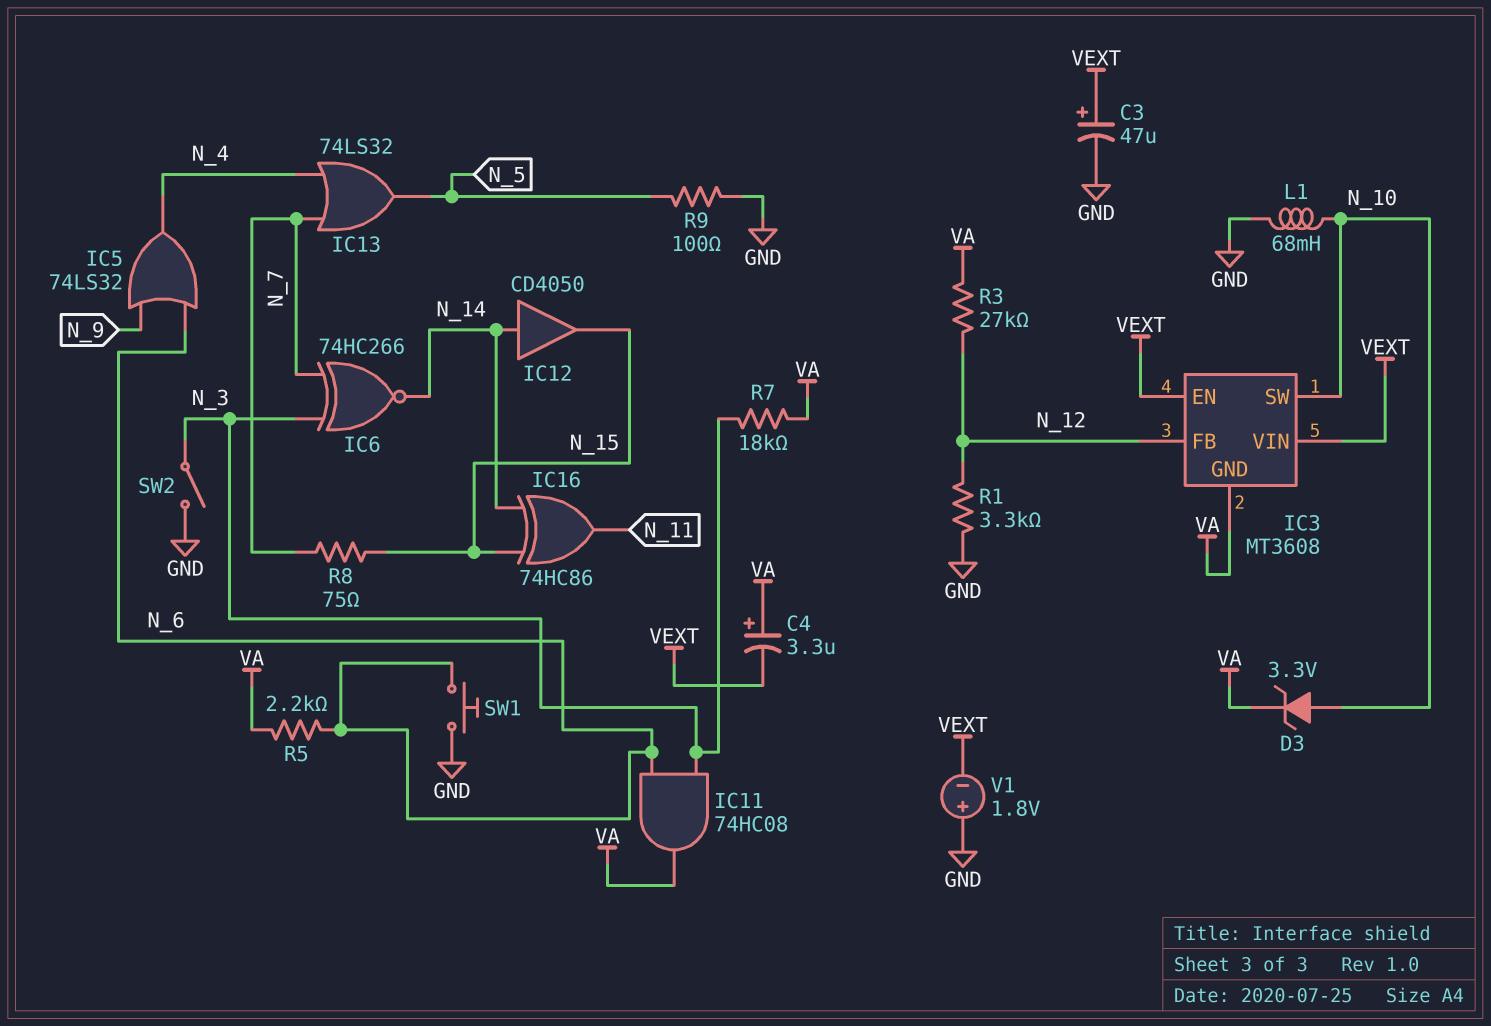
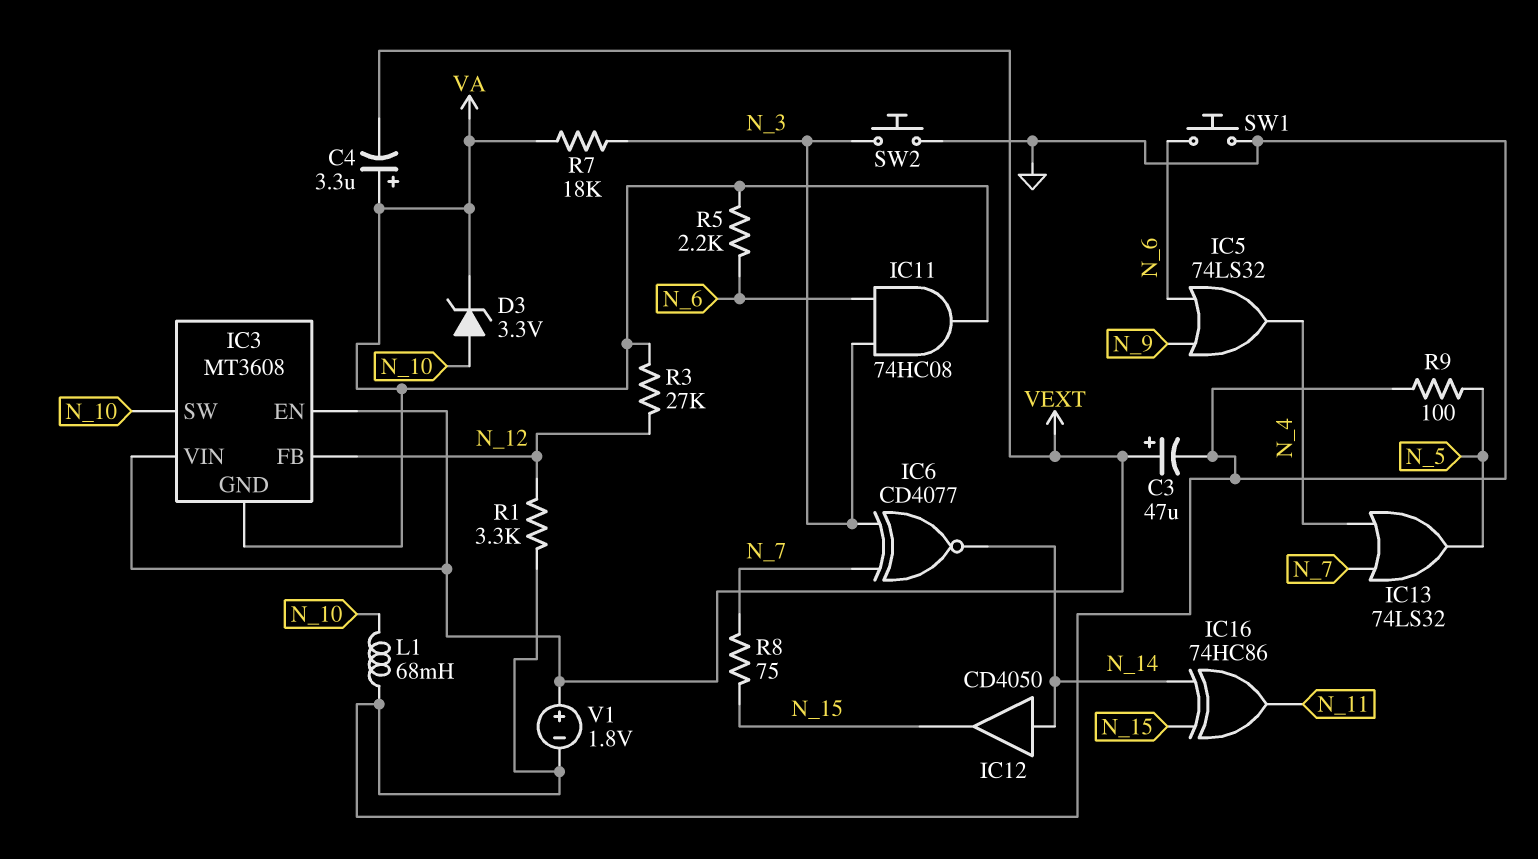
IC6: XNOR 74HC266 (in N_3, in N_7, out N_14) -> XNOR CD4077 (in N_3, in N_7, out N_14)
SW2: switch (GND, N_3) -> button (GND, N_3)
V1: 1.8V (plus GND, minus VEXT) -> 1.8V (plus VEXT, minus GND)

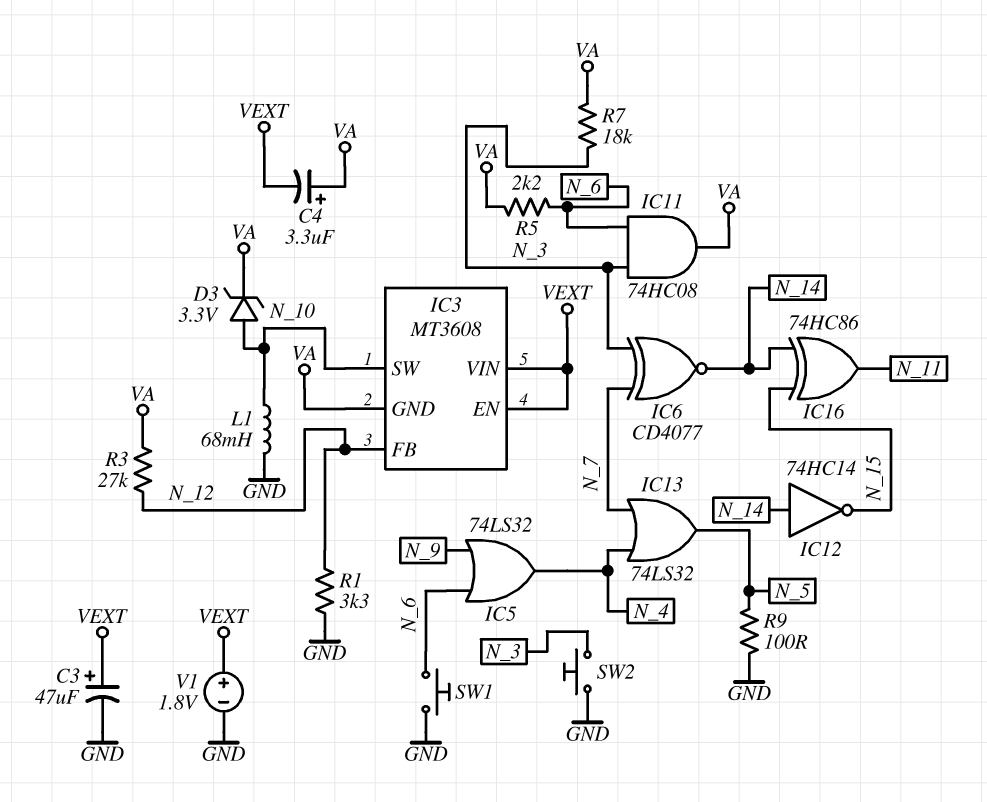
IC12: buffer CD4050 (in N_14, out N_15) -> NOT 74HC14 (in N_14, out N_15)
R8: 75 (N_7, N_15) -> none

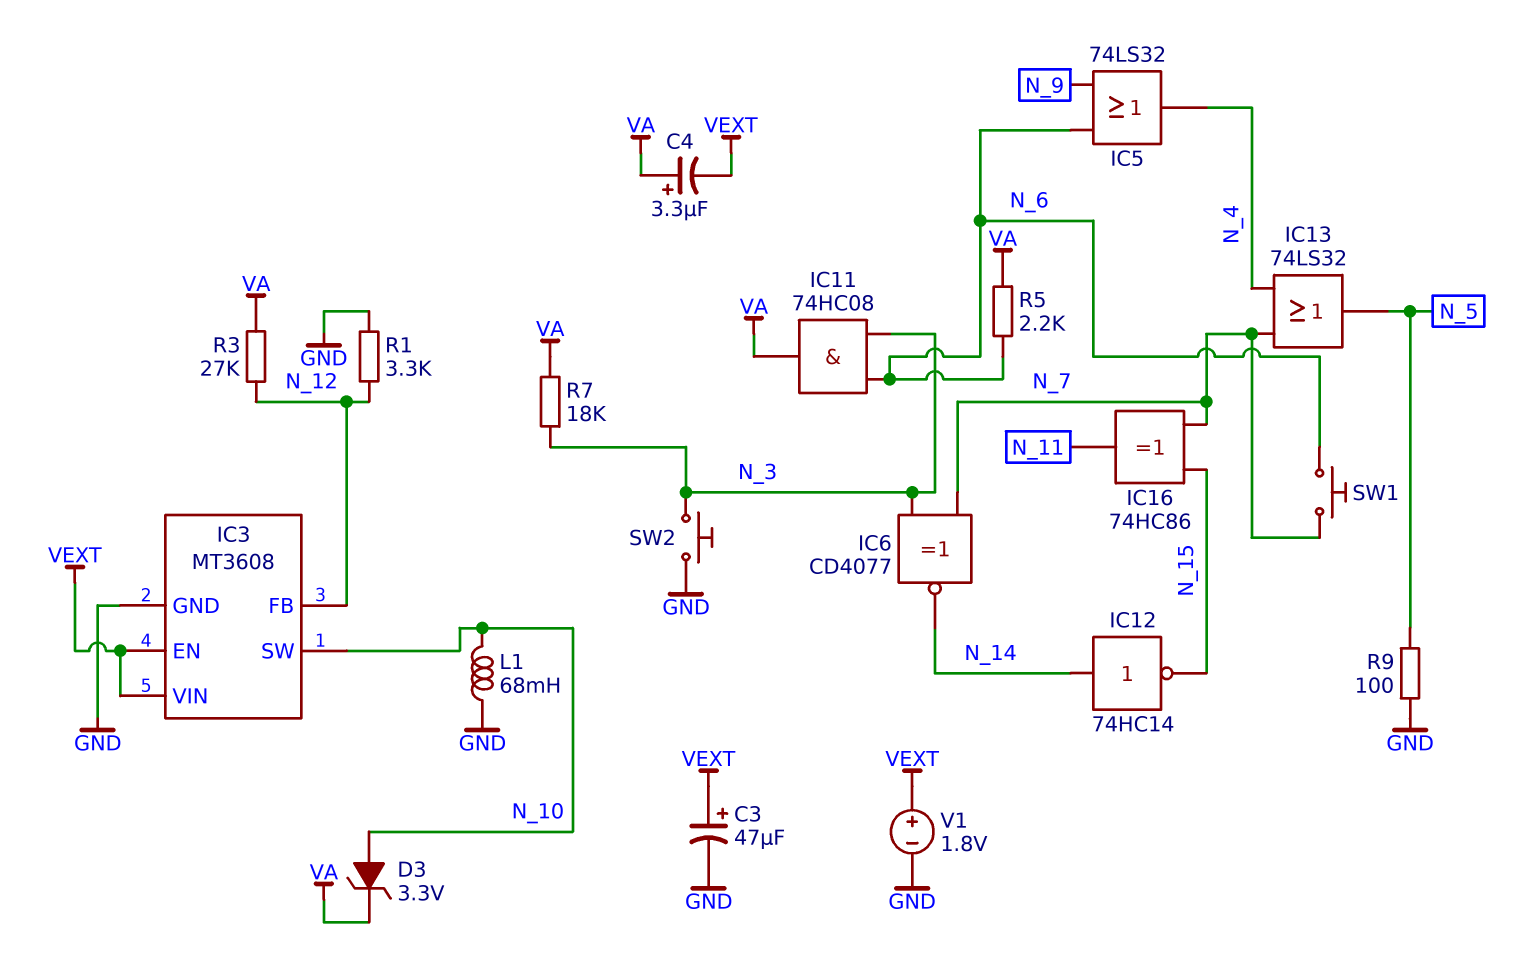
IC3 pin GND: VA -> GND
IC16: XOR 74HC86 (in N_14, in N_15, out N_11) -> XOR 74HC86 (in N_7, in N_15, out N_11)
SW1: button (GND, N_6) -> button (N_6, N_7)

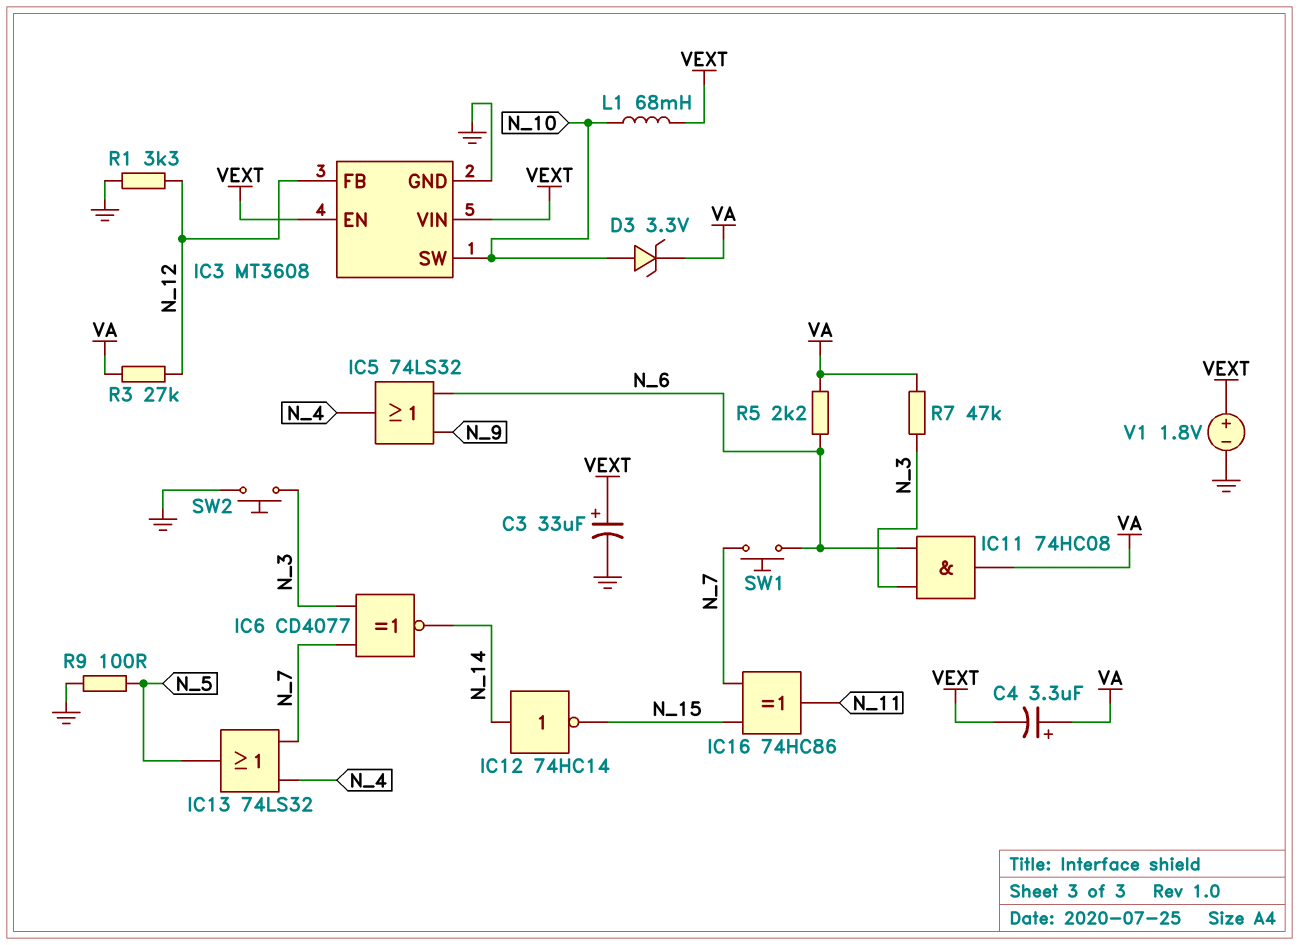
C3: 47uF (plus VEXT, minus GND) -> 33uF (plus VEXT, minus GND)
L1: 68mH (GND, N_10) -> 68mH (N_10, VEXT)
R7: 18k (N_3, VA) -> 47k (N_3, VA)

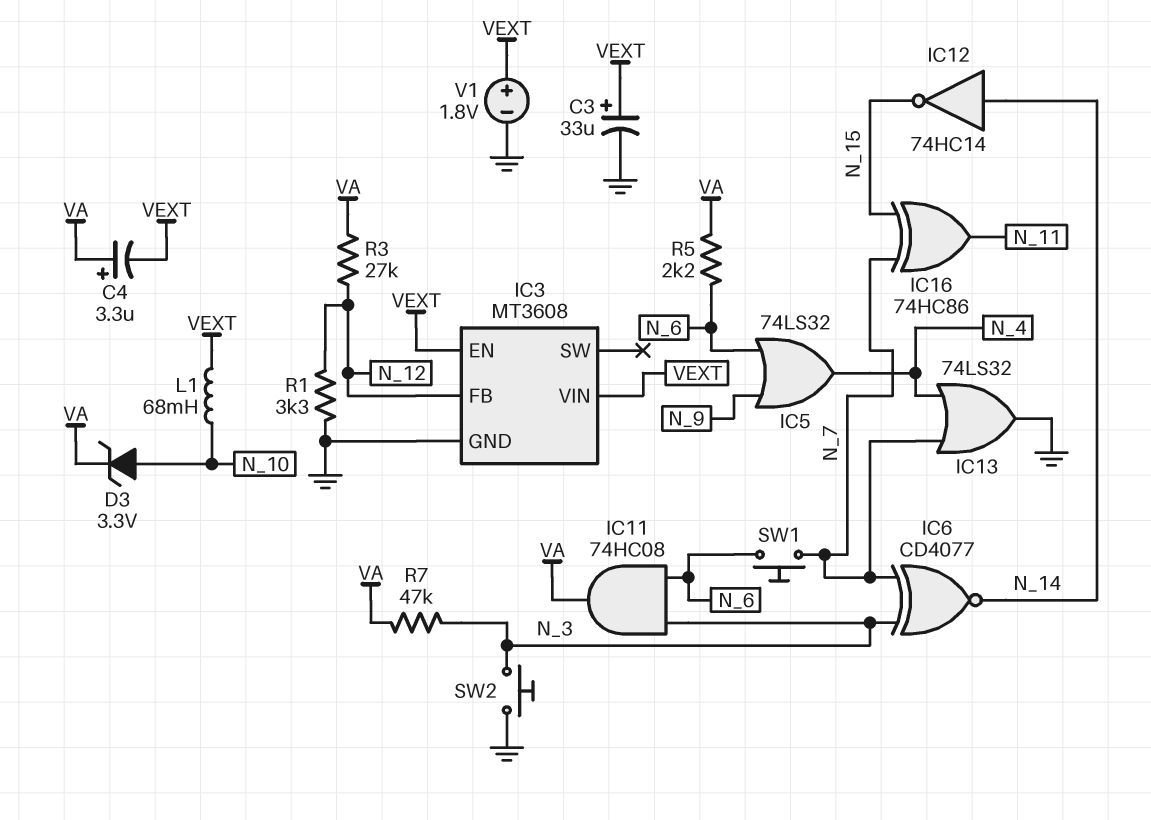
IC3 pin SW: N_10 -> none
IC13: OR 74LS32 (in N_4, in N_7, out N_5) -> OR 74LS32 (in N_4, in N_7, out GND)
R9: 100 (GND, N_5) -> none

